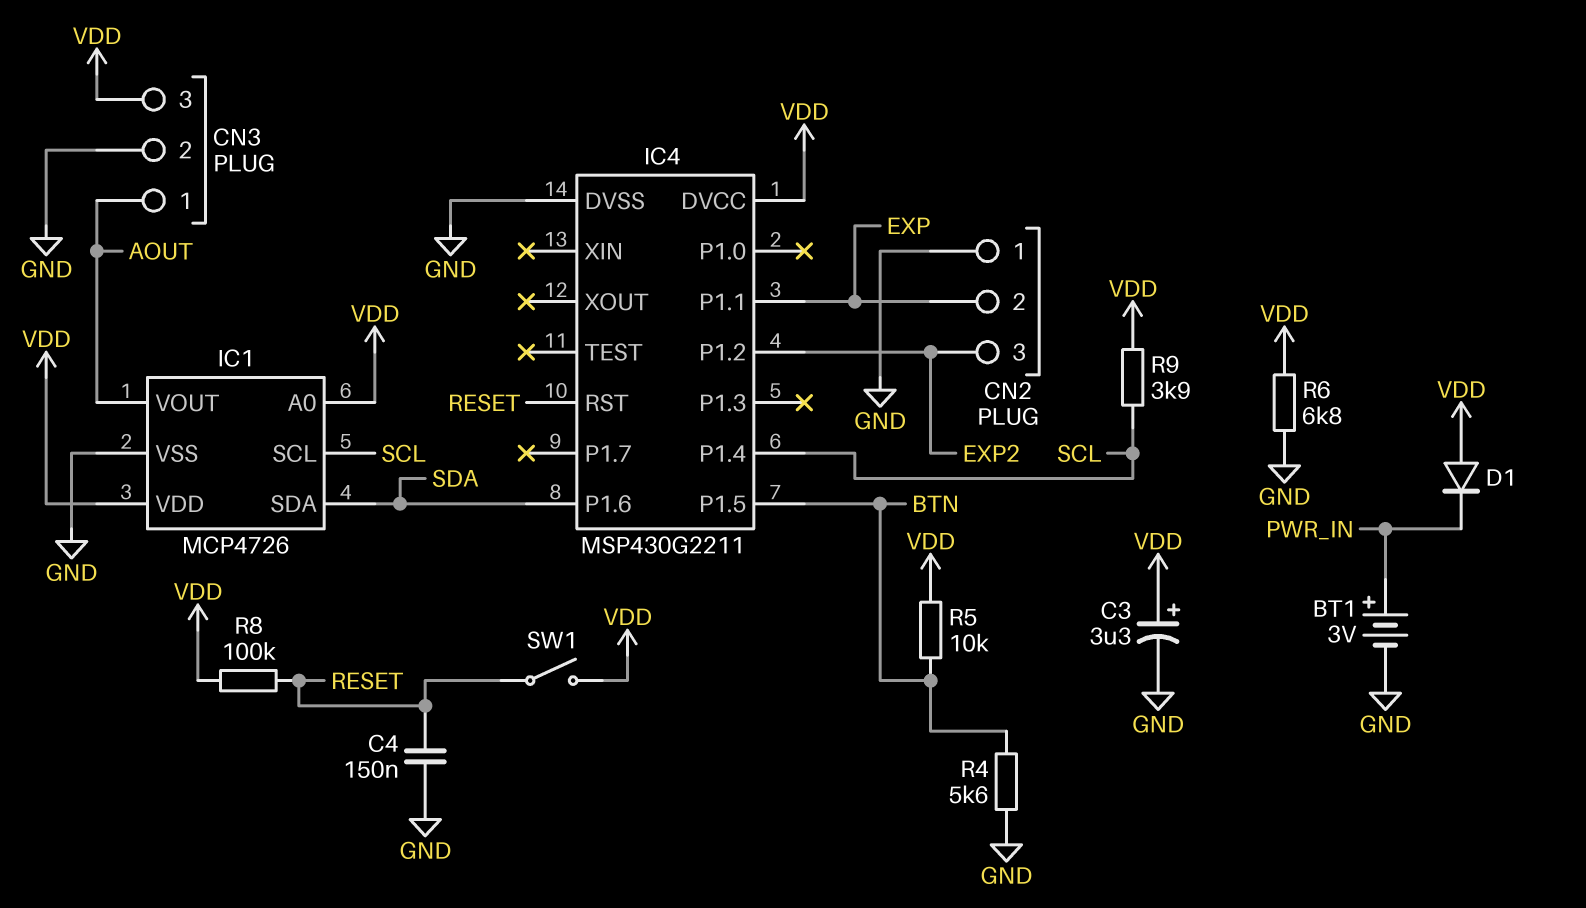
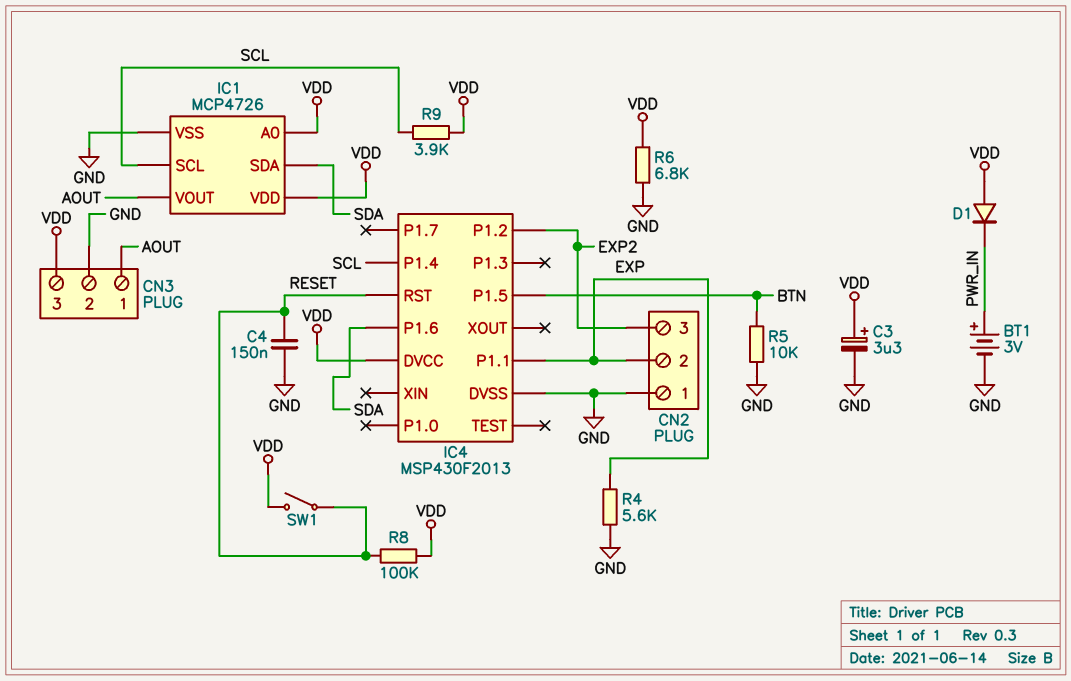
IC4: MSP430G2211 -> MSP430F2013
R4: 5.6k (BTN, GND) -> 5.6k (EXP, GND)
R5: 10k (BTN, VDD) -> 10k (BTN, GND)

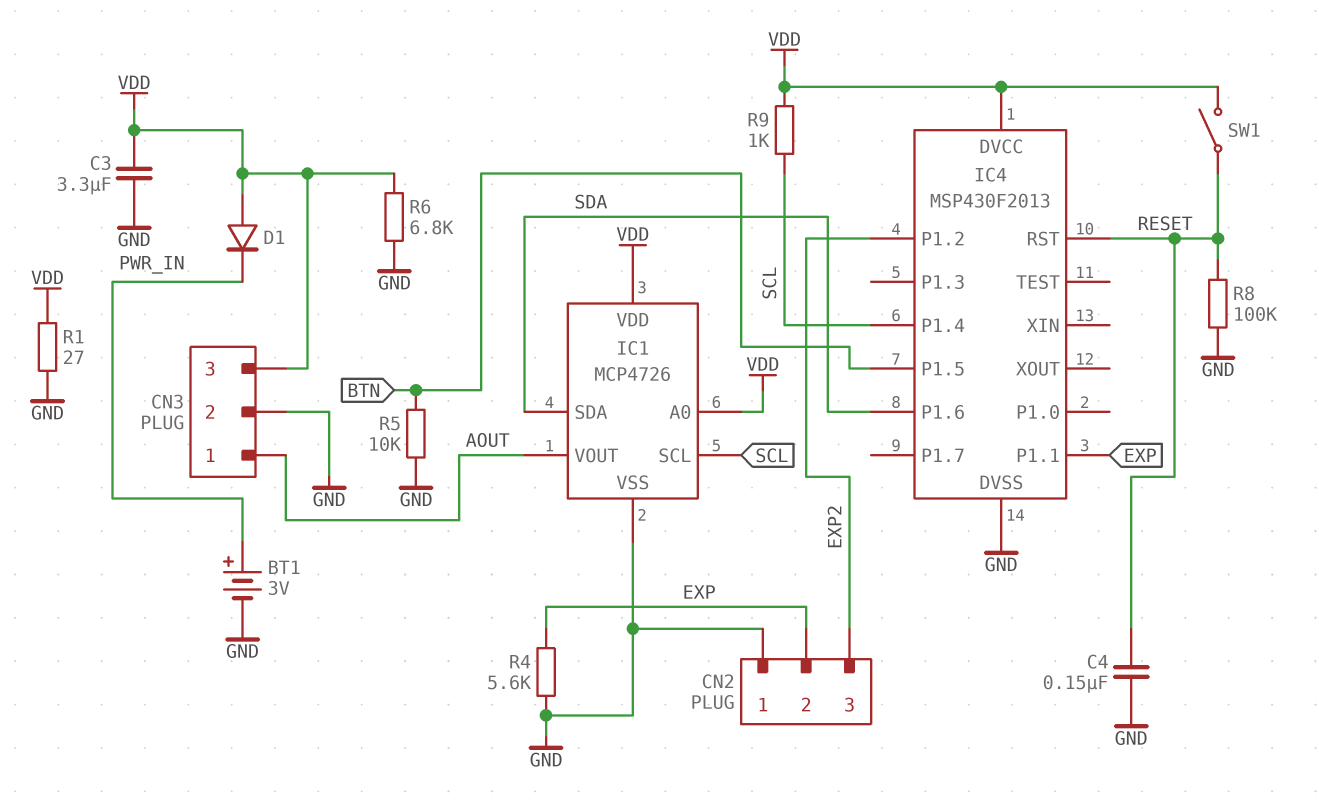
C3: 3.3uF (plus VDD, minus GND) -> 3.3uF (GND, VDD)
R1: none -> 27 (GND, VDD)
R8: 100k (RESET, VDD) -> 100k (GND, RESET)
R9: 3.9k (SCL, VDD) -> 1k (SCL, VDD)

